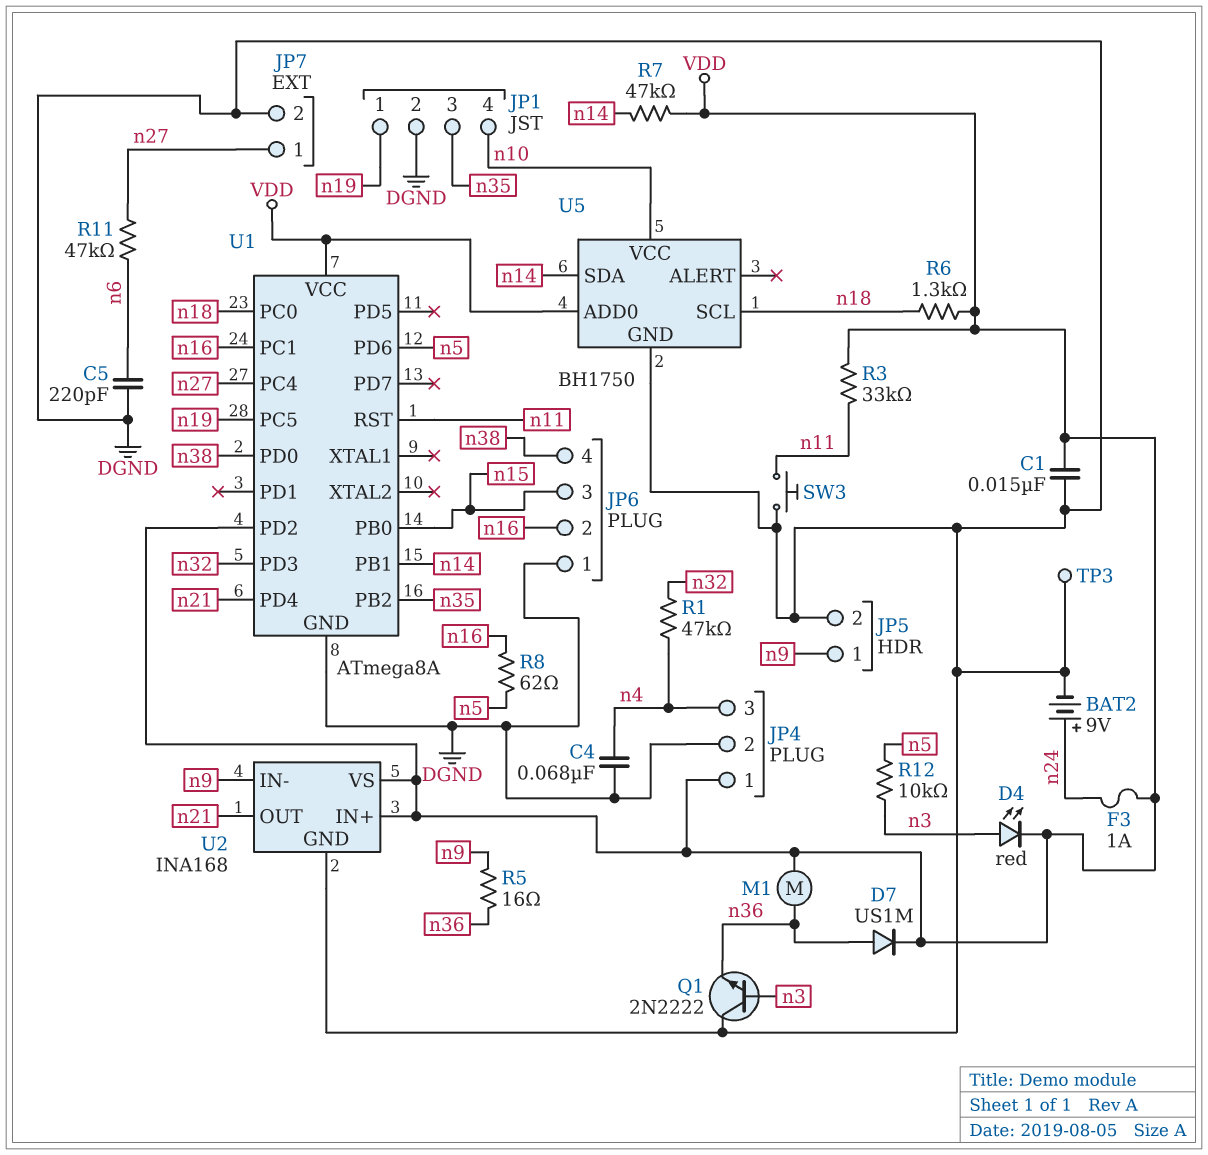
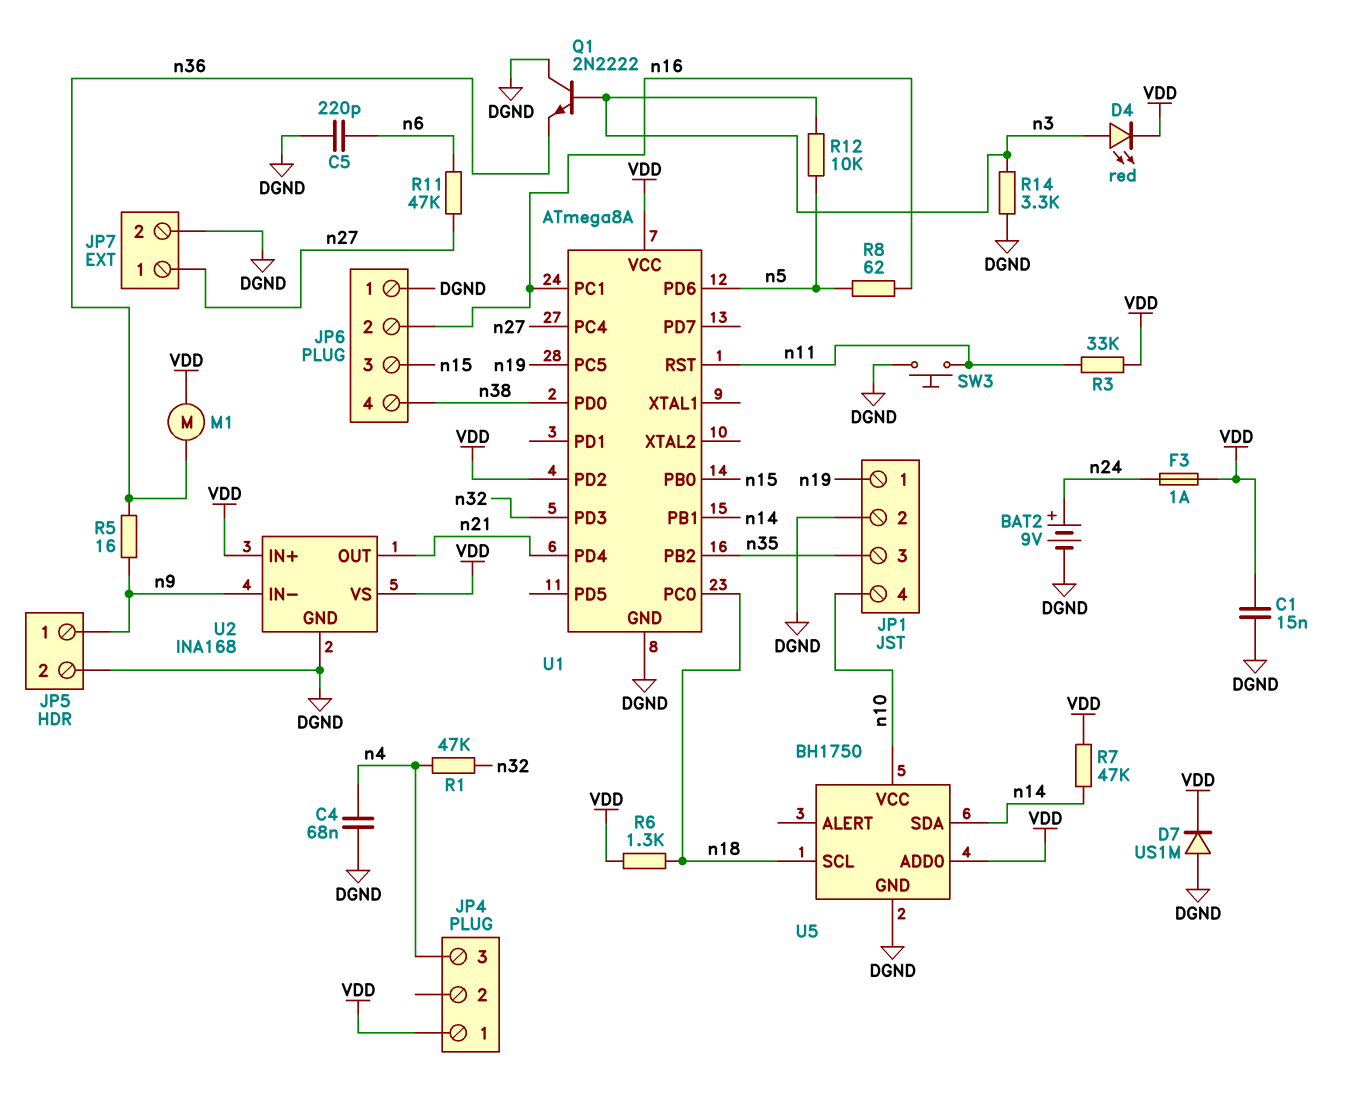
D7: diode US1M (A n36, K VDD) -> diode US1M (A DGND, K VDD)
JP4 pin 2: DGND -> none
R14: none -> 3.3k (DGND, n3)
TP3: test point (DGND) -> none

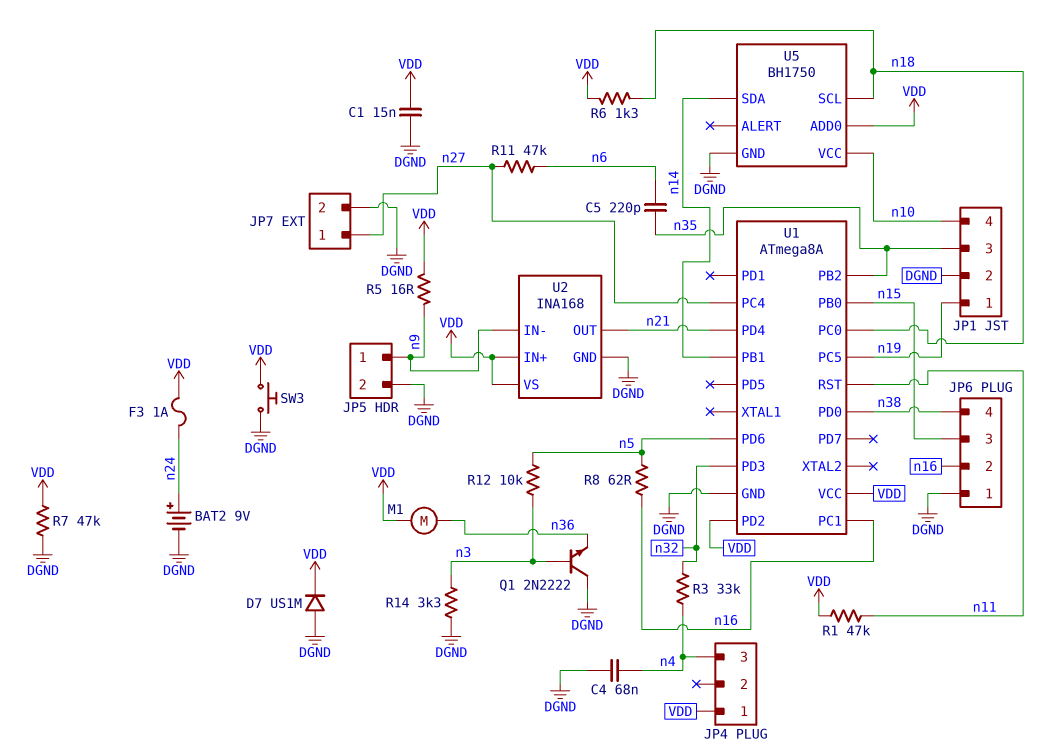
C5: 220pF (DGND, n6) -> 220pF (n6, n35)
D4: LED red (A n3, K VDD) -> none
R1: 47k (n4, n32) -> 47k (VDD, n11)
R3: 33k (VDD, n11) -> 33k (n4, n32)
R5: 16 (n9, n36) -> 16 (VDD, n9)
R7: 47k (VDD, n14) -> 47k (DGND, VDD)
SW3: button (DGND, n11) -> button (DGND, VDD)

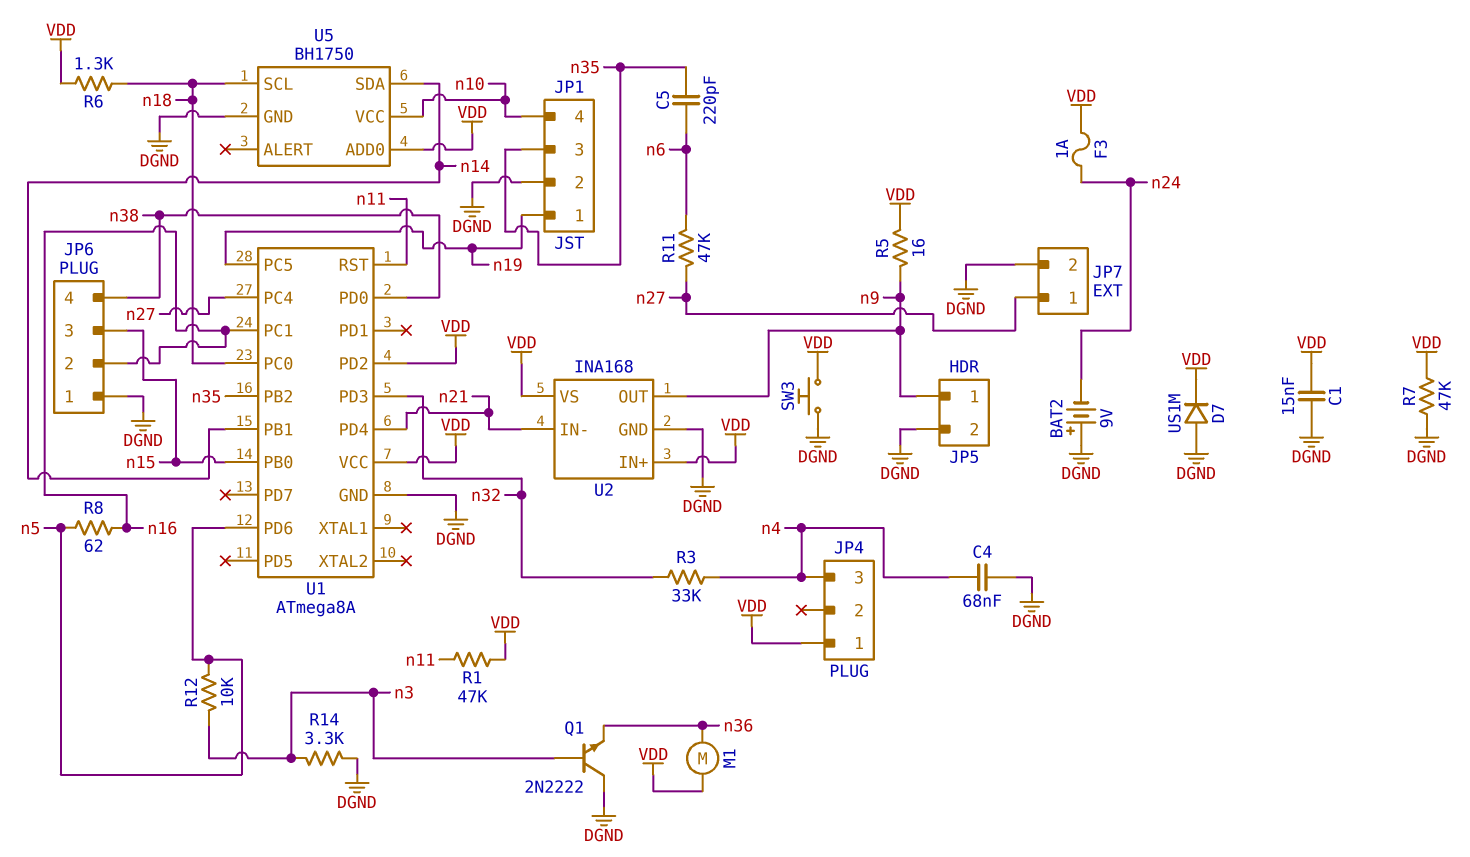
BAT2: 9V (plus n24, minus DGND) -> 9V (plus DGND, minus n24)
U2 pin IN-: n9 -> n21
U2 pin OUT: n21 -> n9

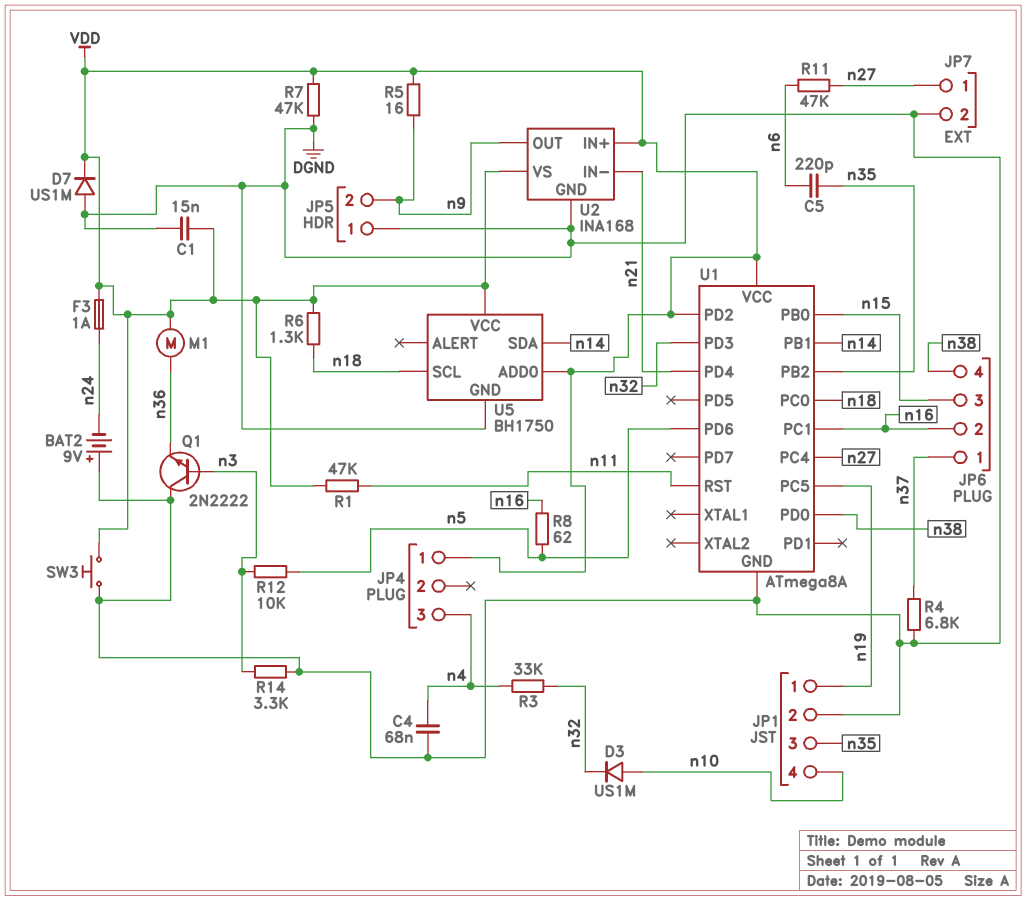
D3: none -> diode US1M (A n10, K n32)
JP5 pin 1: n9 -> DGND
JP5 pin 2: DGND -> n9
JP6 pin 1: DGND -> n37
R4: none -> 6.8k (DGND, n37)
U5 pin VCC: n10 -> VDD

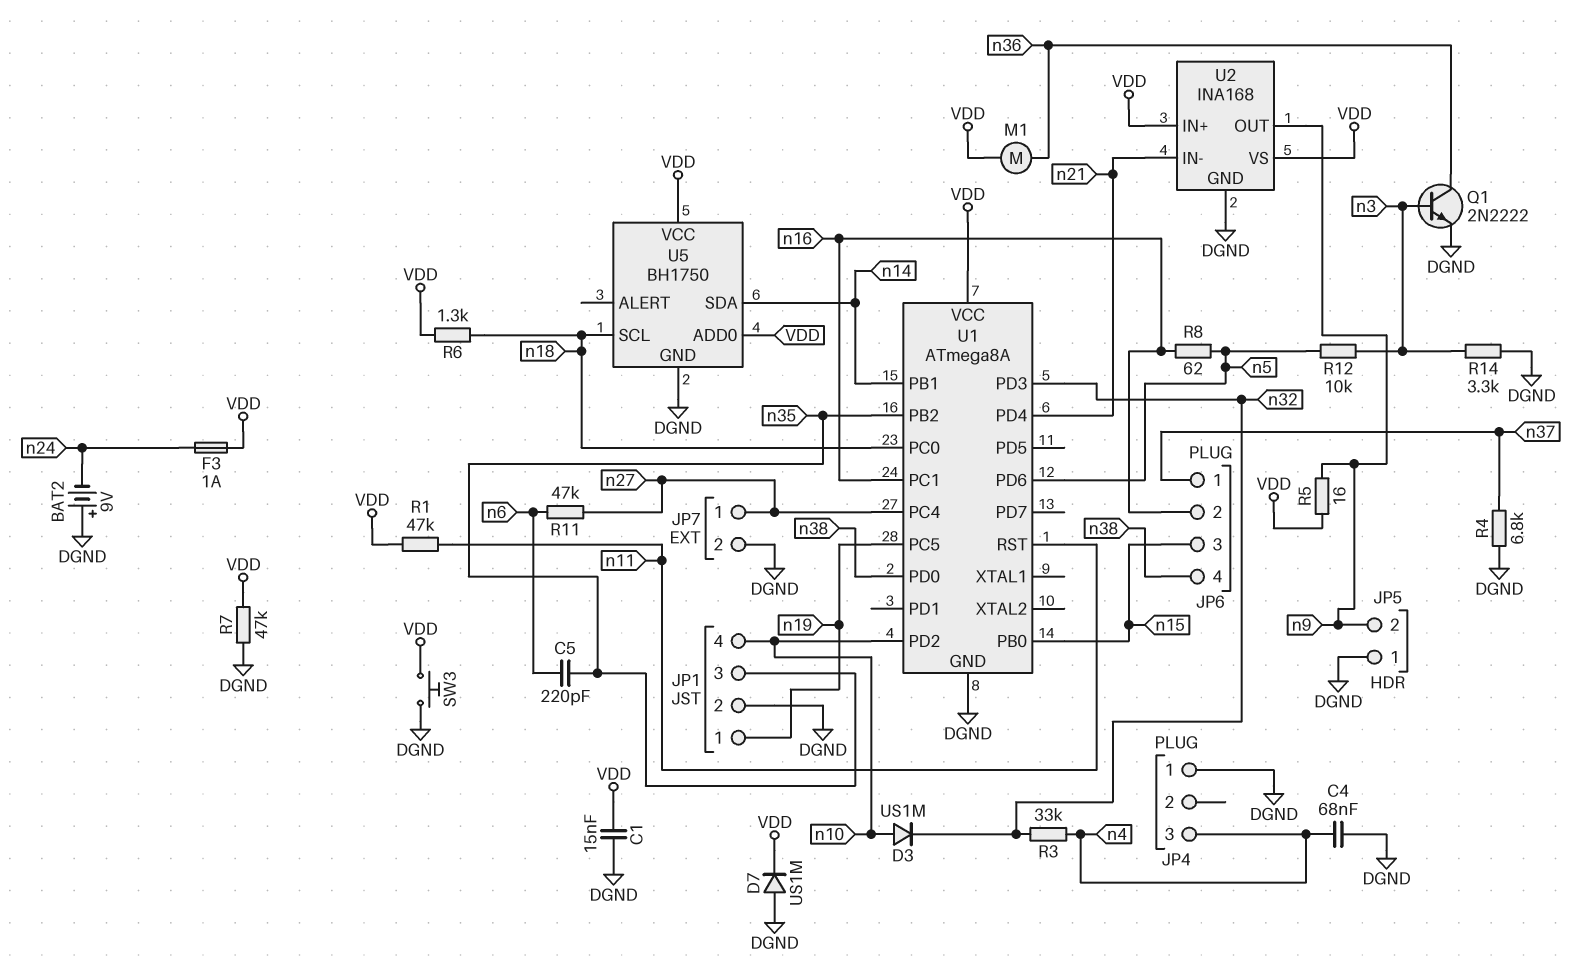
JP4 pin 1: VDD -> DGND
Q1: NPN 2N2222 (B n3, C DGND, E n36) -> NPN 2N2222 (B n3, C n36, E DGND)
U1 pin PD2: VDD -> n10

